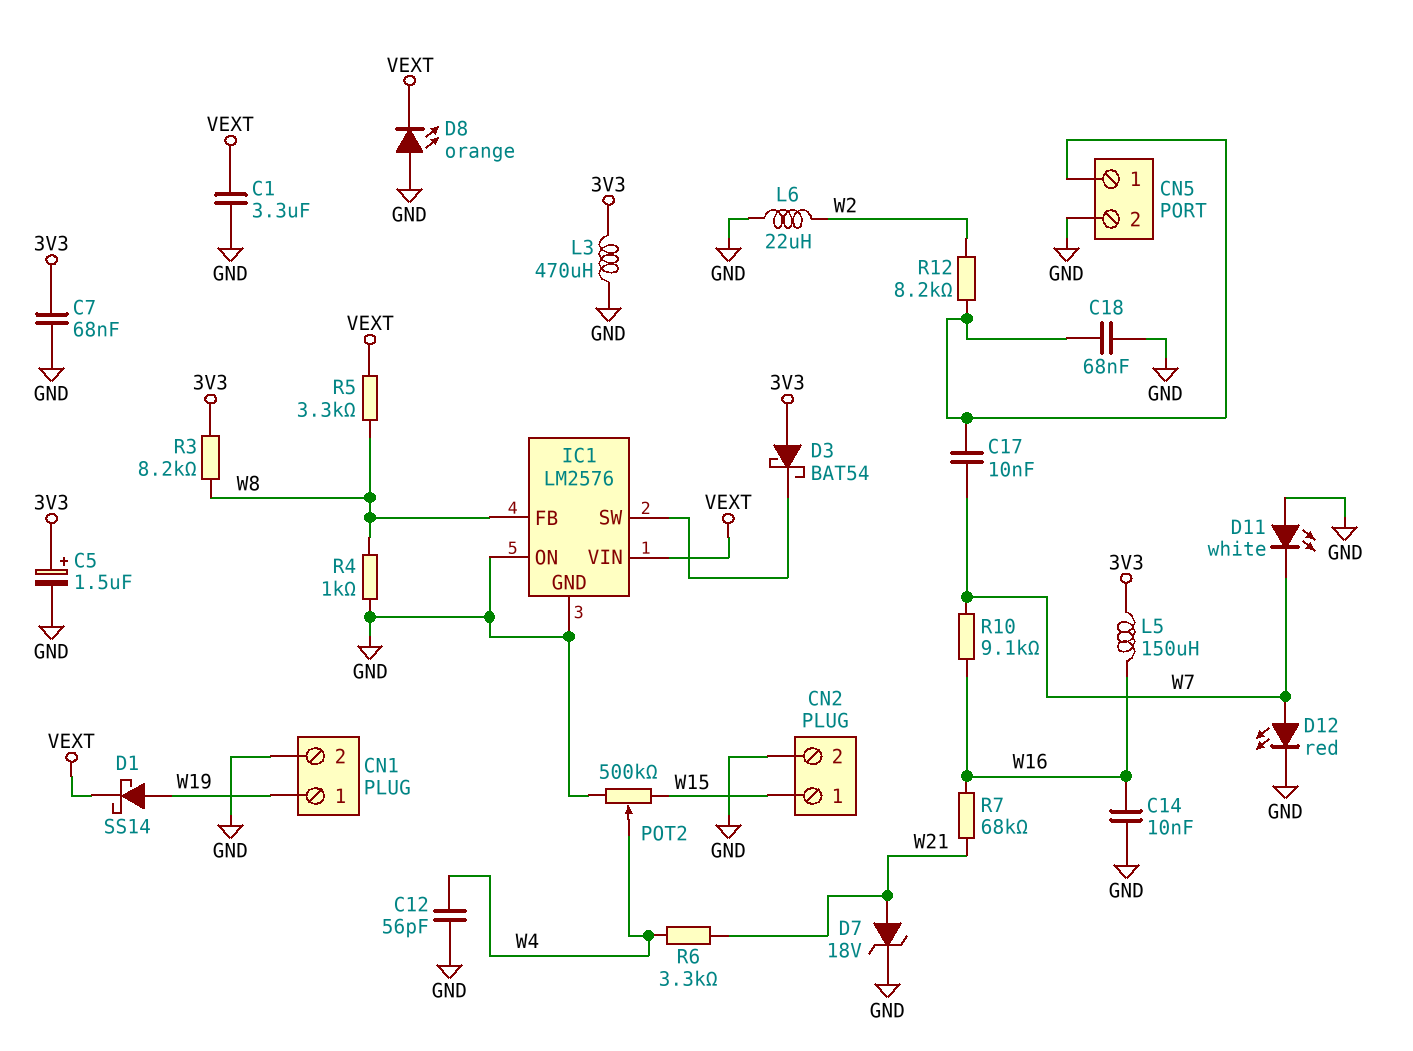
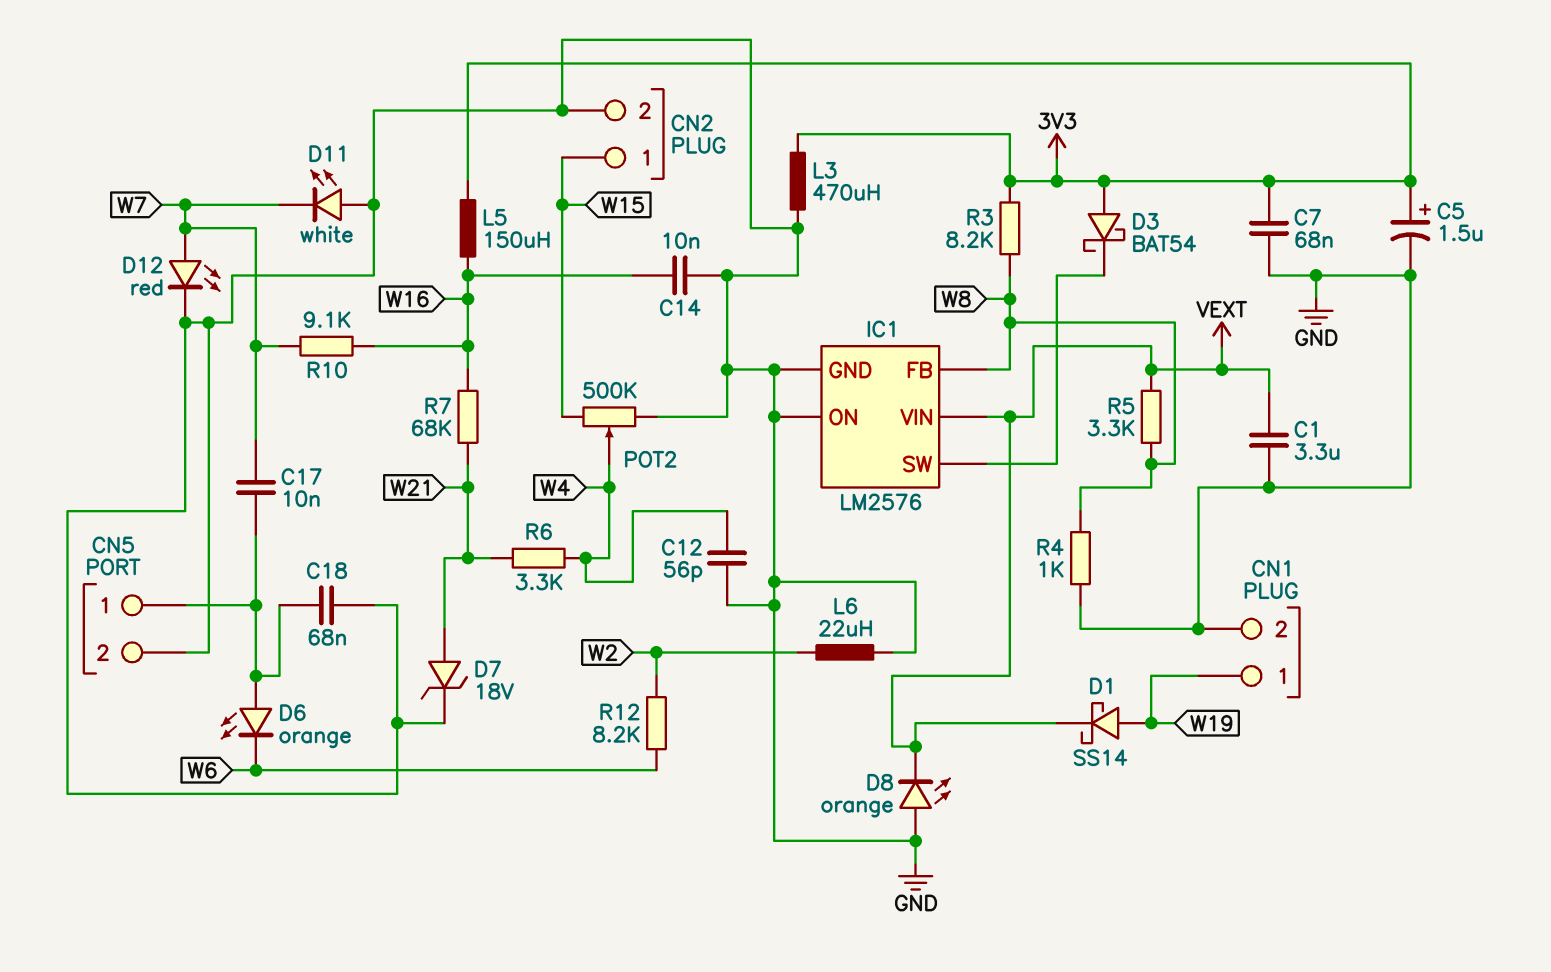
D6: none -> LED orange (A CN5/1, K W6)
R12: 8.2k (CN5/1, W2) -> 8.2k (W2, W6)

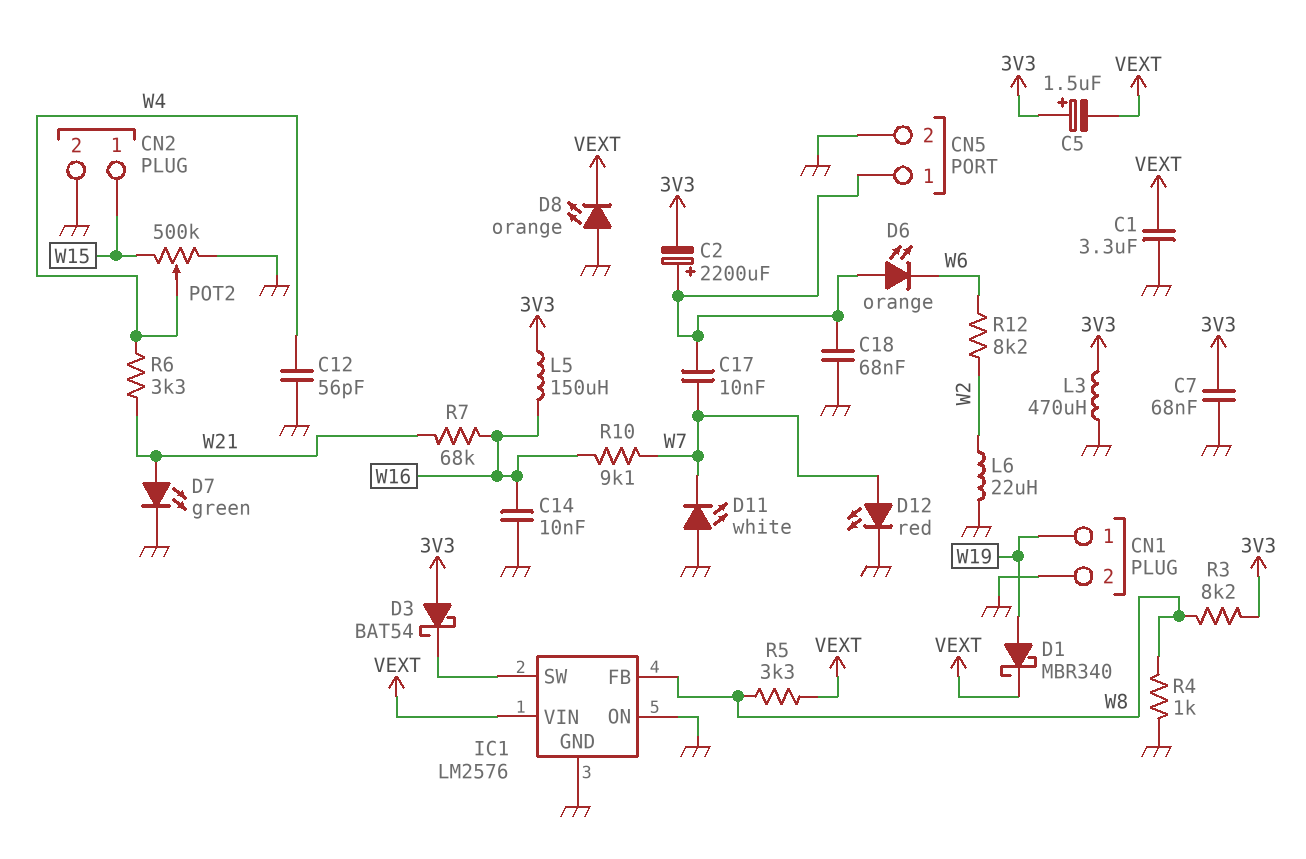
C2: none -> 2200uF (plus CN5/1, minus 3V3)
C5: 1.5uF (plus 3V3, minus GND) -> 1.5uF (plus 3V3, minus VEXT)
D1: schottky SS14 (A W19, K VEXT) -> schottky MBR340 (A W19, K VEXT)
D7: zener 18V (A W21, K GND) -> LED green (A W21, K GND)

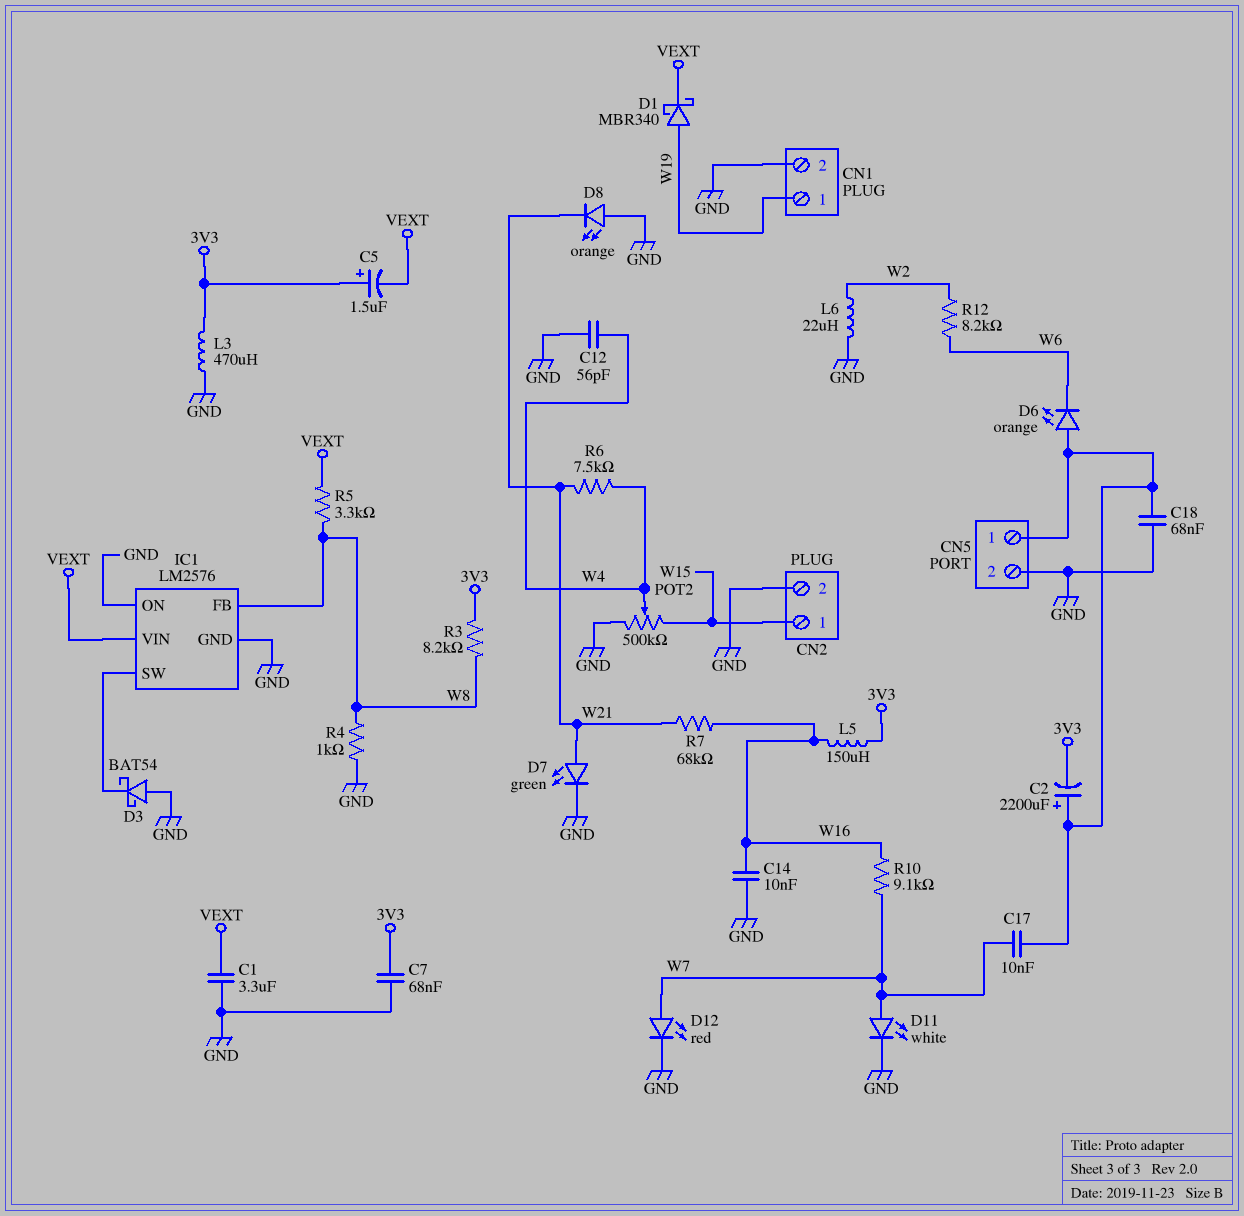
D3: schottky BAT54 (A 3V3, K IC1/SW) -> schottky BAT54 (A GND, K IC1/SW)
D8: LED orange (A GND, K VEXT) -> LED orange (A GND, K W21)
D11: LED white (A GND, K W7) -> LED white (A W7, K GND)
R6: 3.3k (W4, W21) -> 7.5k (W4, W21)

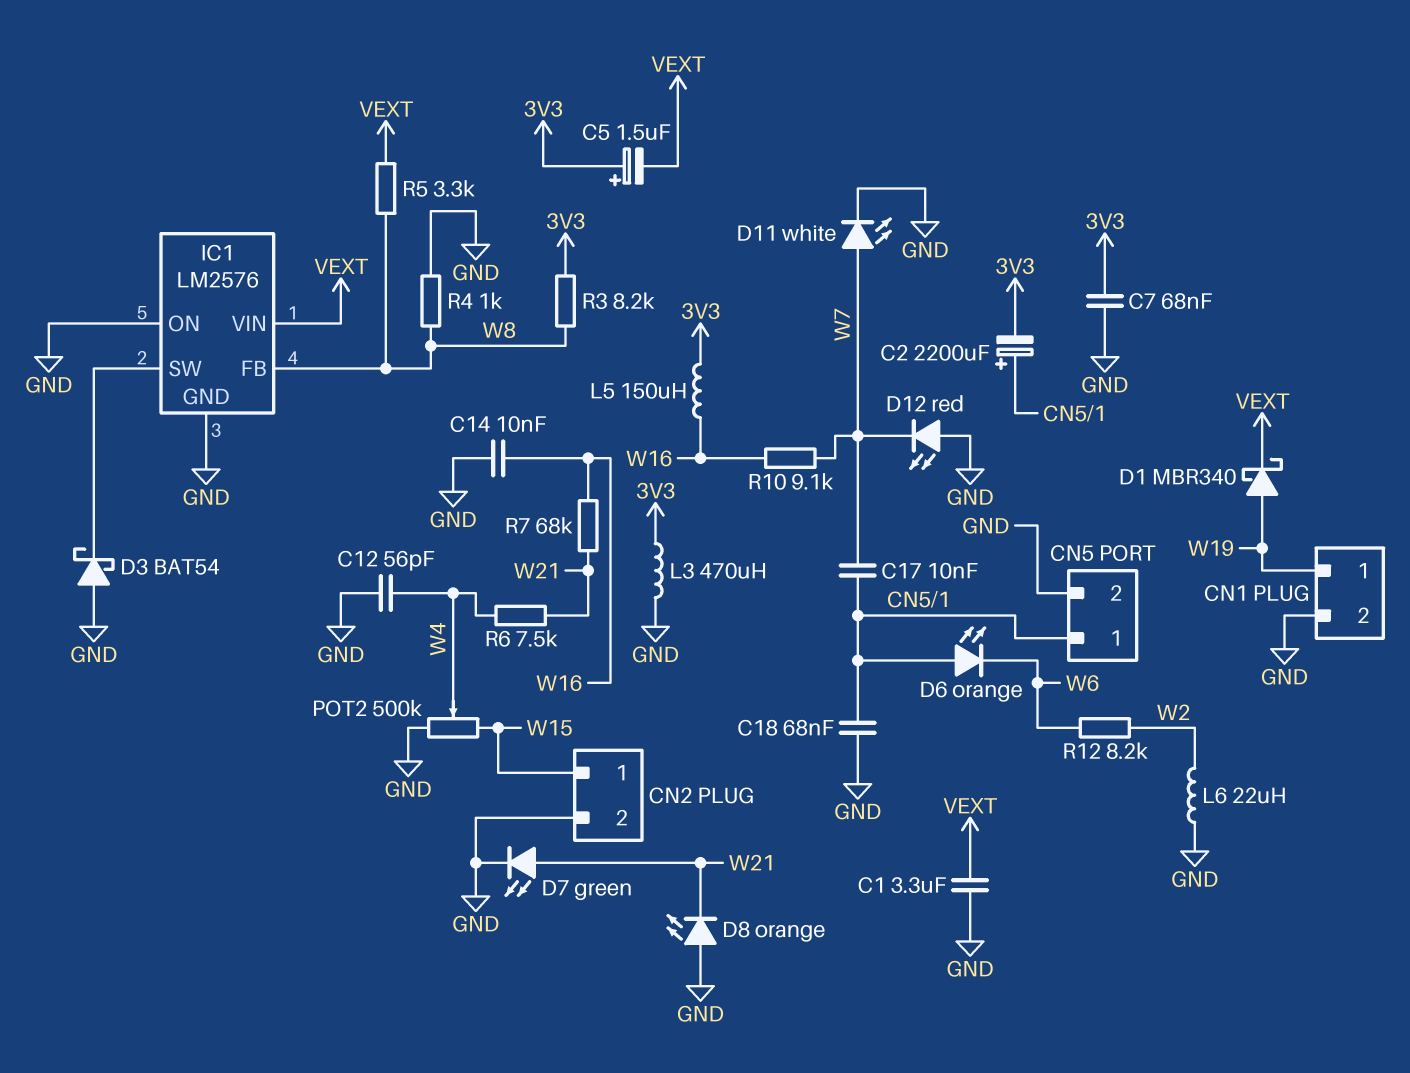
D12: LED red (A W7, K GND) -> LED red (A GND, K W7)

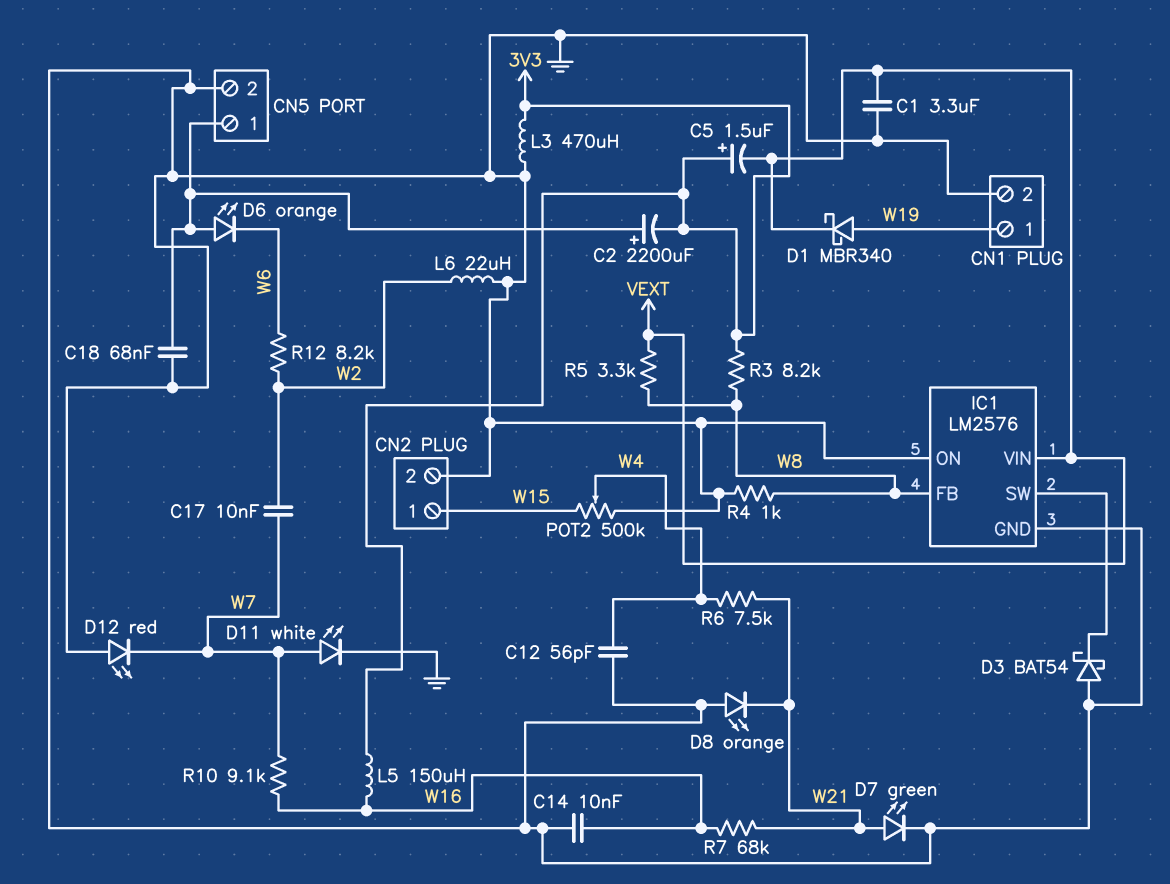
C7: 68nF (3V3, GND) -> none
C17: 10nF (CN5/1, W7) -> 10nF (W2, W7)

